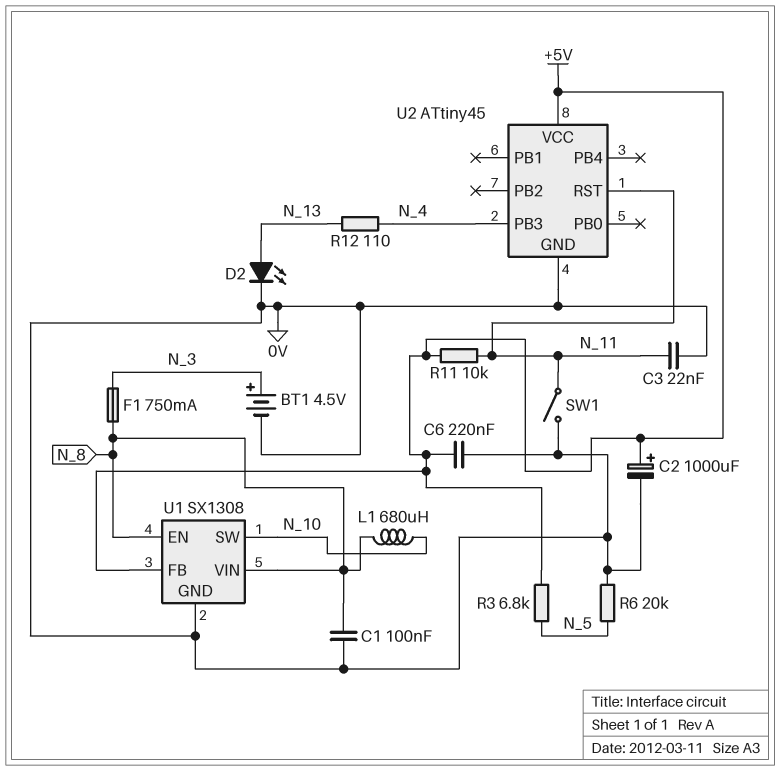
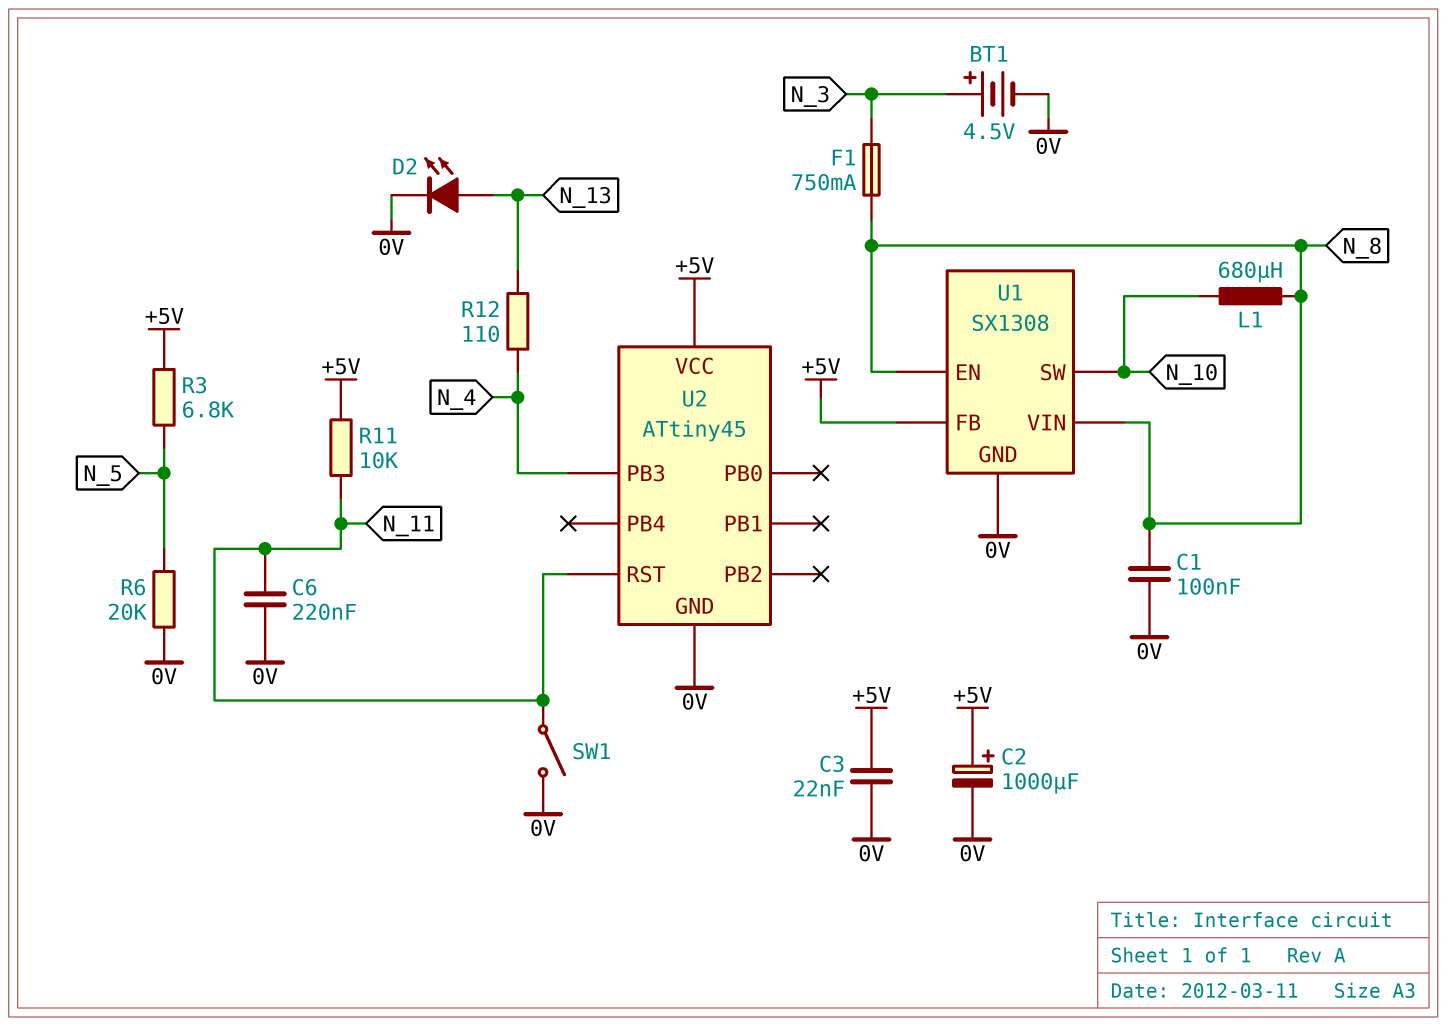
C3: 22nF (0V, N_11) -> 22nF (+5V, 0V)
C6: 220nF (+5V, 0V) -> 220nF (0V, N_11)

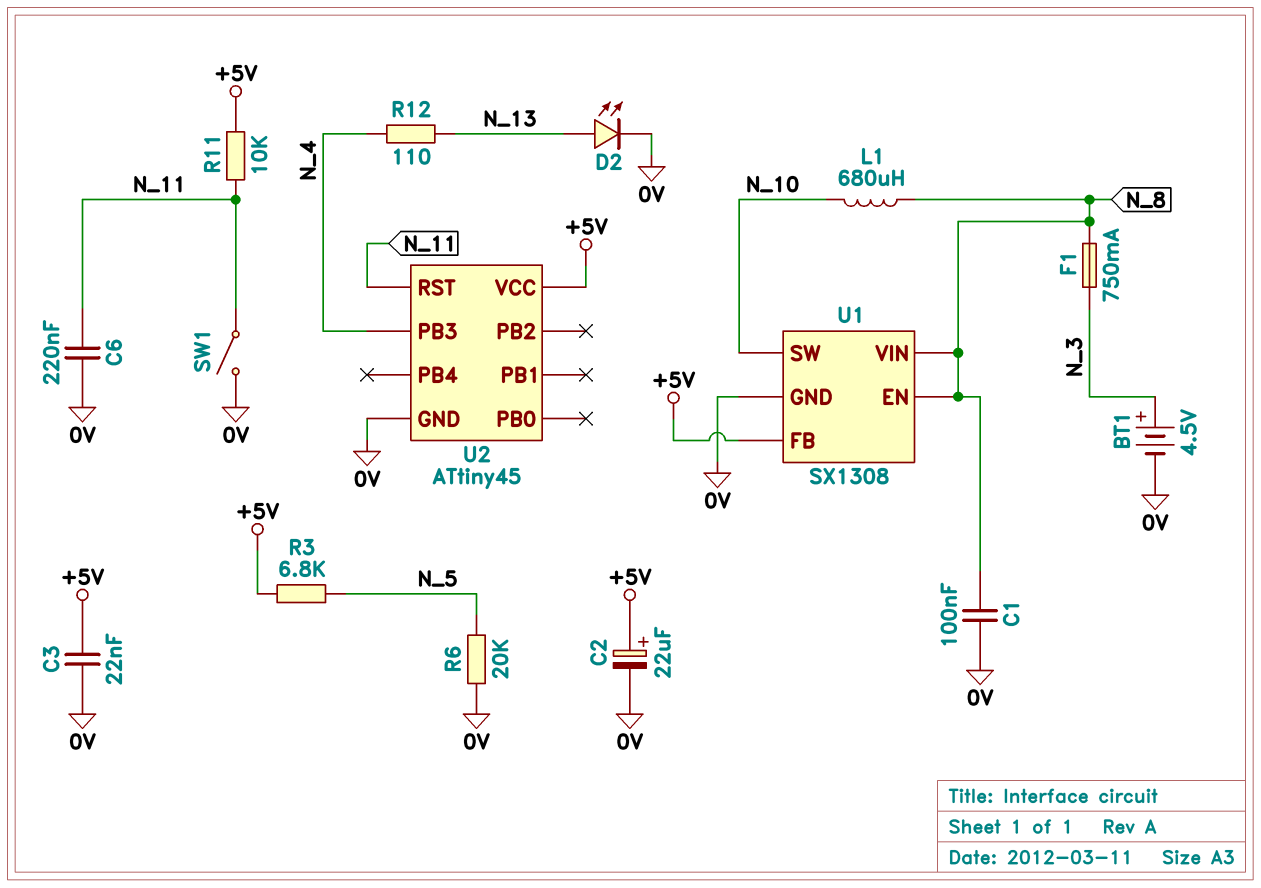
C2: 1000uF (plus +5V, minus 0V) -> 22uF (plus +5V, minus 0V)

